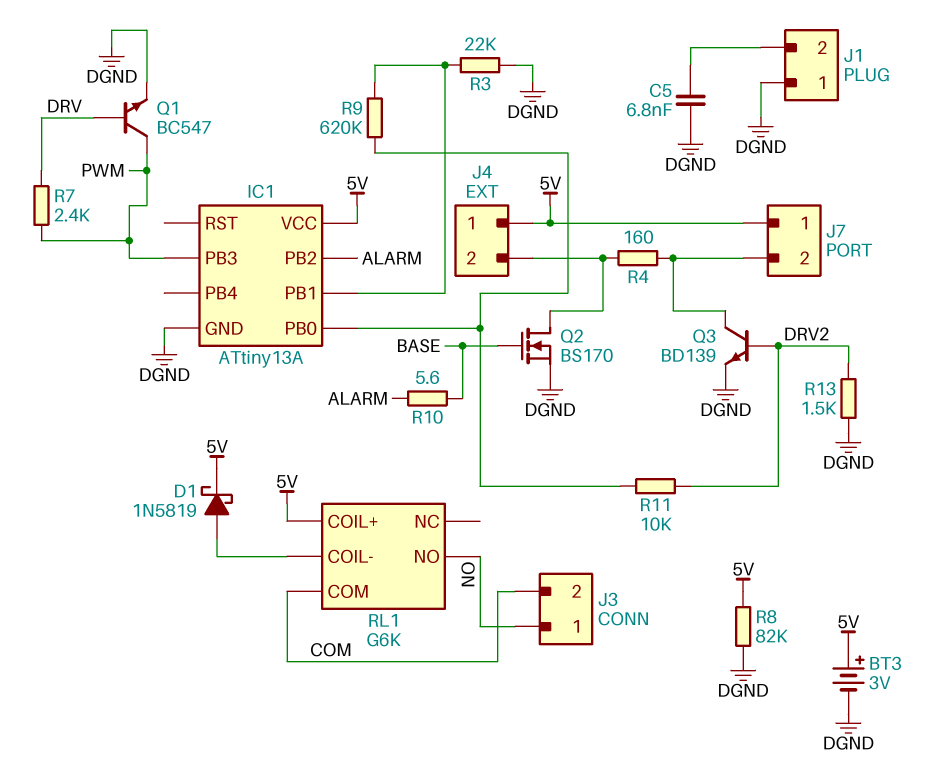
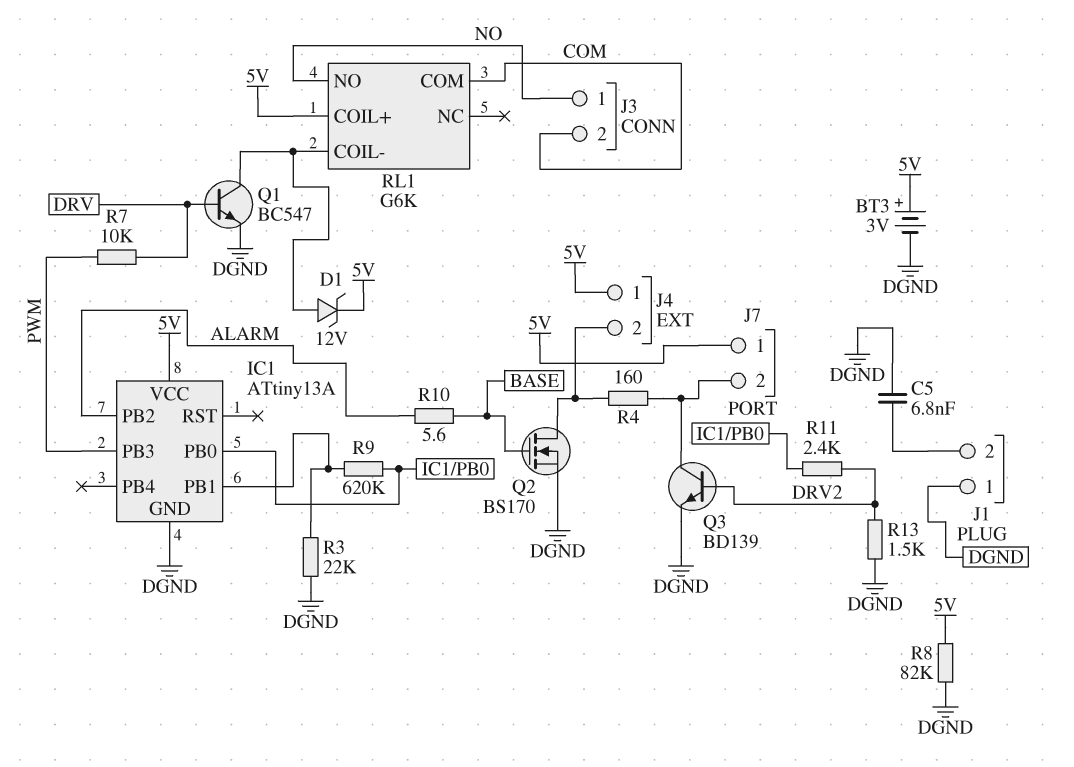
D1: schottky 1N5819 (A RL1/COIL-, K 5V) -> zener 12V (A RL1/COIL-, K 5V)
Q1: NPN BC547 (B DRV, C PWM, E DGND) -> NPN BC547 (B DRV, C RL1/COIL-, E DGND)
R7: 2.4k (DRV, PWM) -> 10k (DRV, PWM)
R11: 10k (DRV2, IC1/PB0) -> 2.4k (DRV2, IC1/PB0)

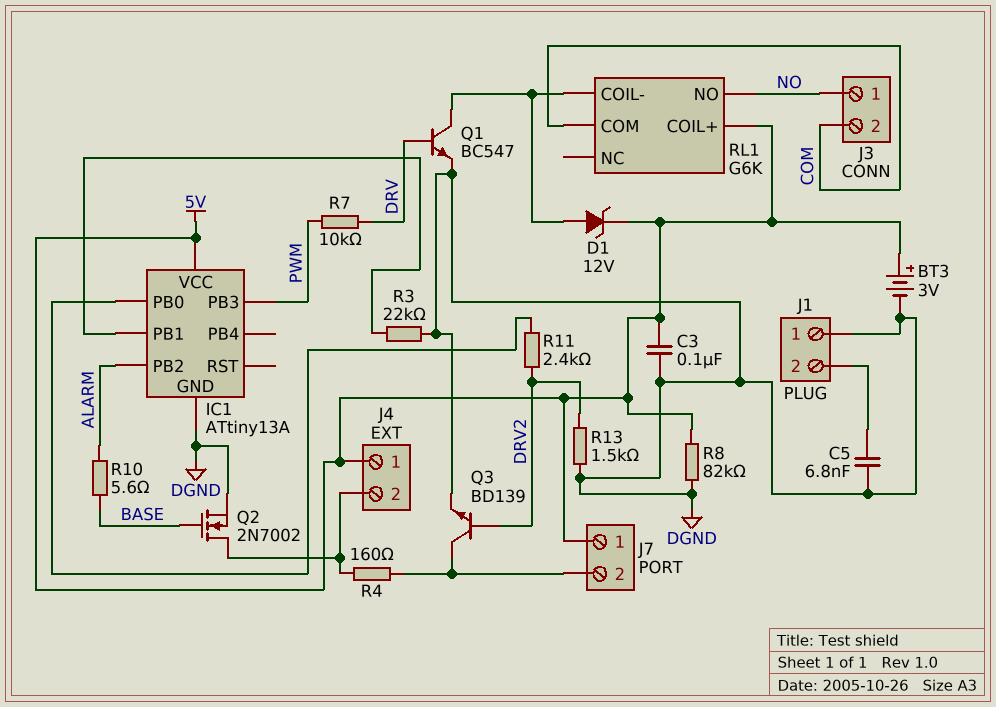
C3: none -> 100nF (5V, DGND)
Q2: NMOS BS170 (G BASE, D J4/2, S DGND) -> NMOS 2N7002 (G BASE, D J4/2, S DGND)
R9: 620k (IC1/PB0, IC1/PB1) -> none

